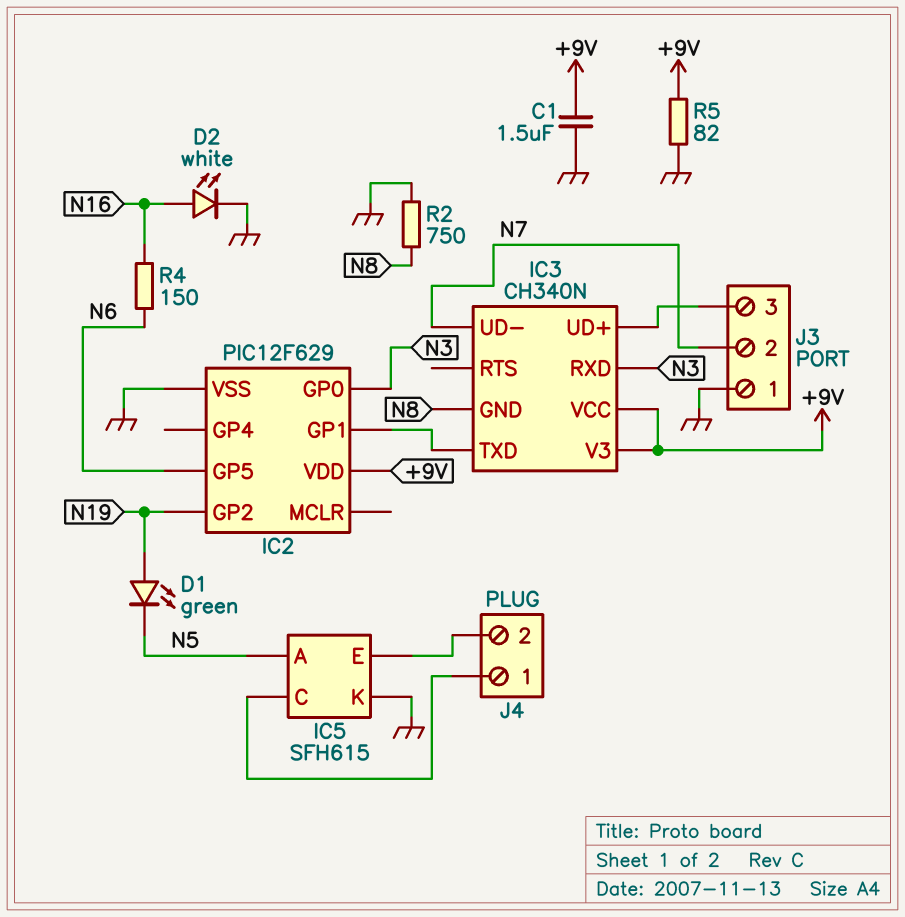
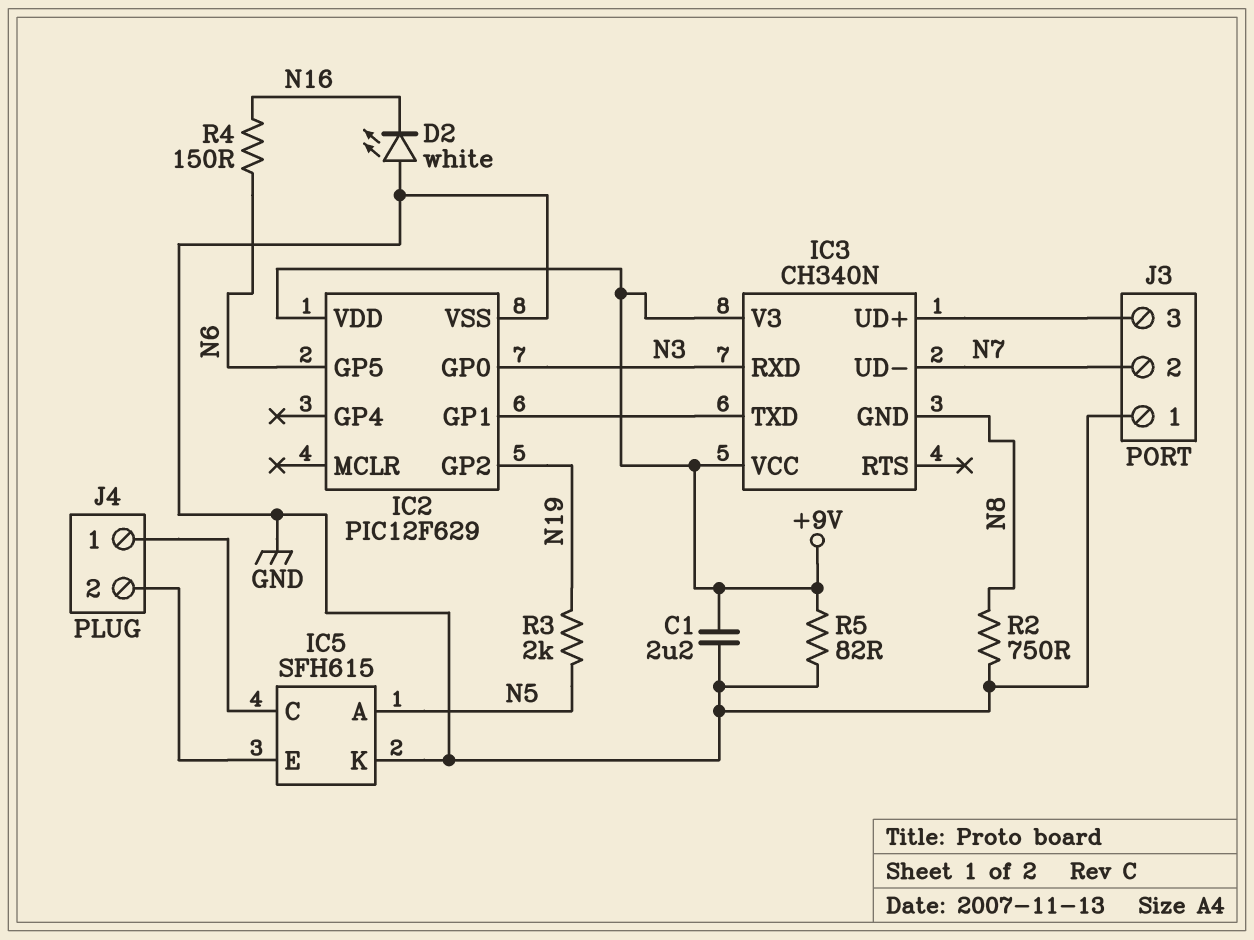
C1: 1.5uF (+9V, GND) -> 2.2uF (+9V, GND)
D1: LED green (A N19, K N5) -> none
D2: LED white (A N16, K GND) -> LED white (A GND, K N16)
R3: none -> 2k (N5, N19)

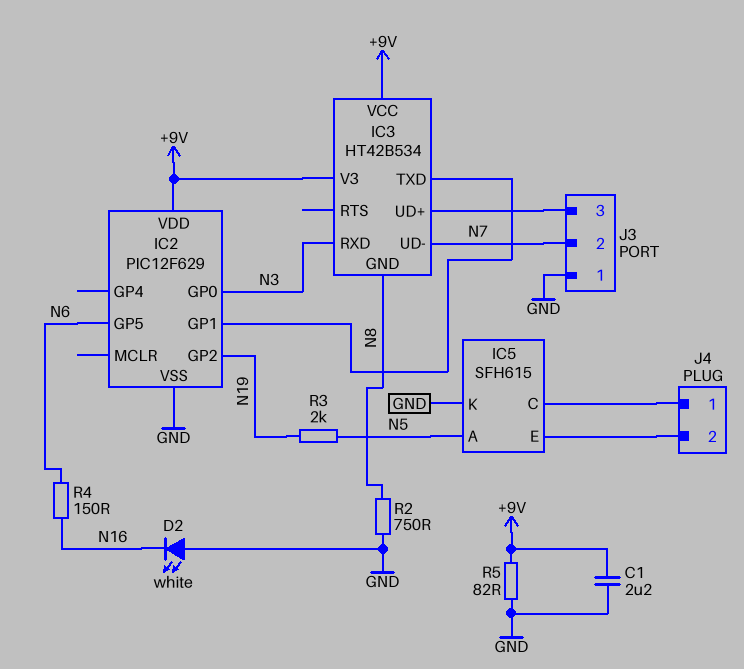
IC3: CH340N -> HT42B534

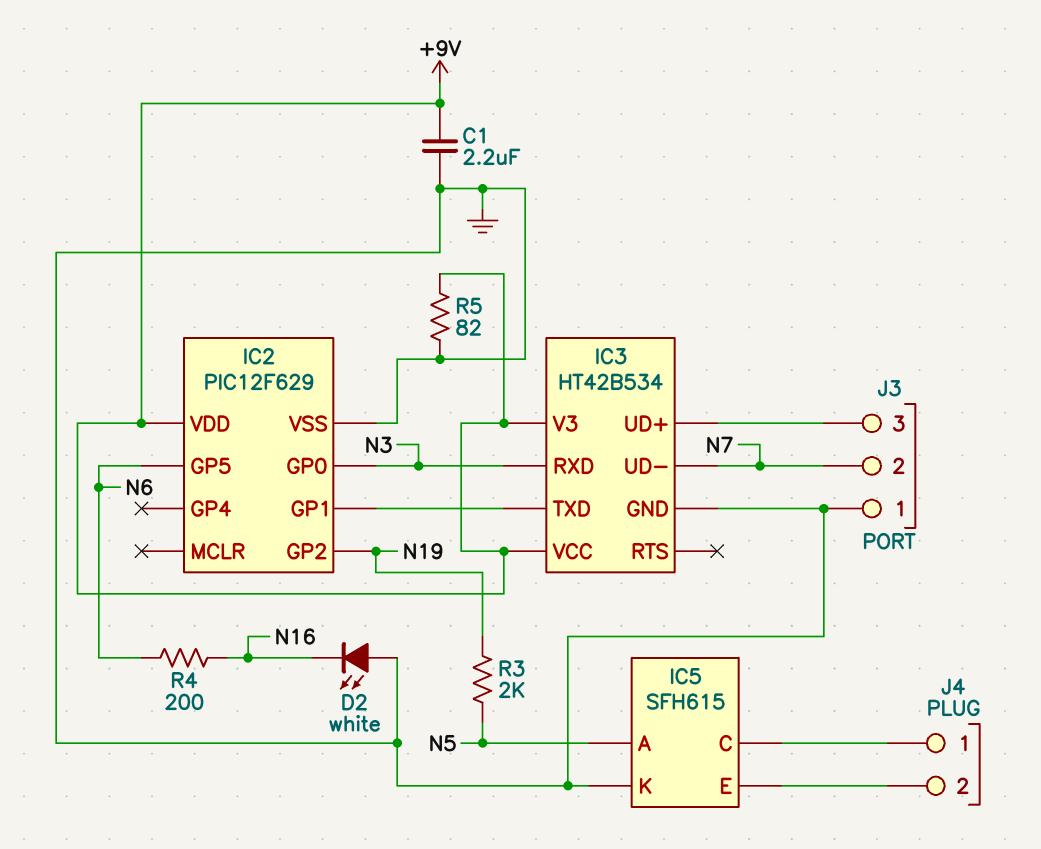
IC3 pin GND: N8 -> GND
R2: 750 (GND, N8) -> none
R4: 150 (N6, N16) -> 200 (N6, N16)

